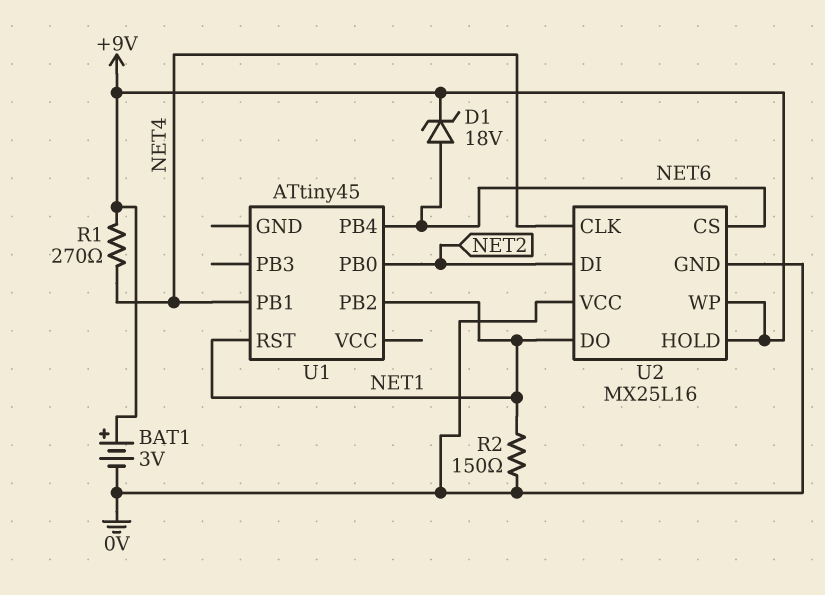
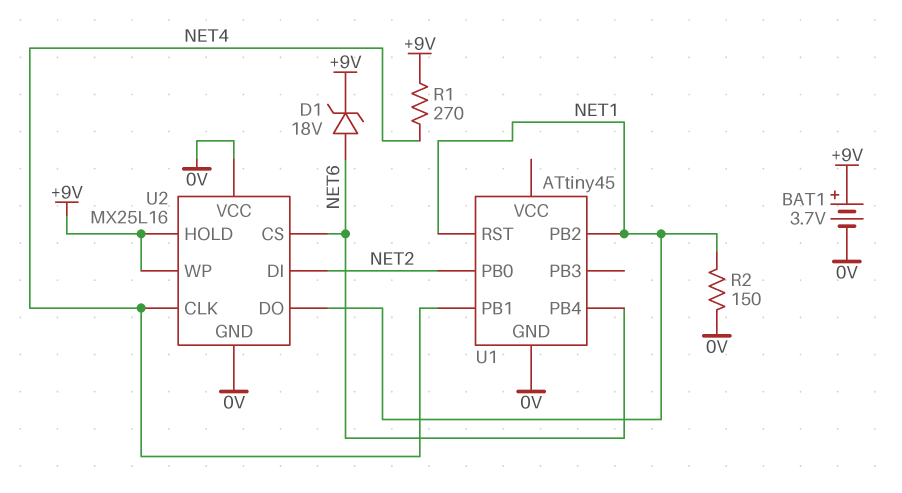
BAT1: 3V (plus +9V, minus 0V) -> 3.7V (plus +9V, minus 0V)
U1 pin GND: none -> 0V

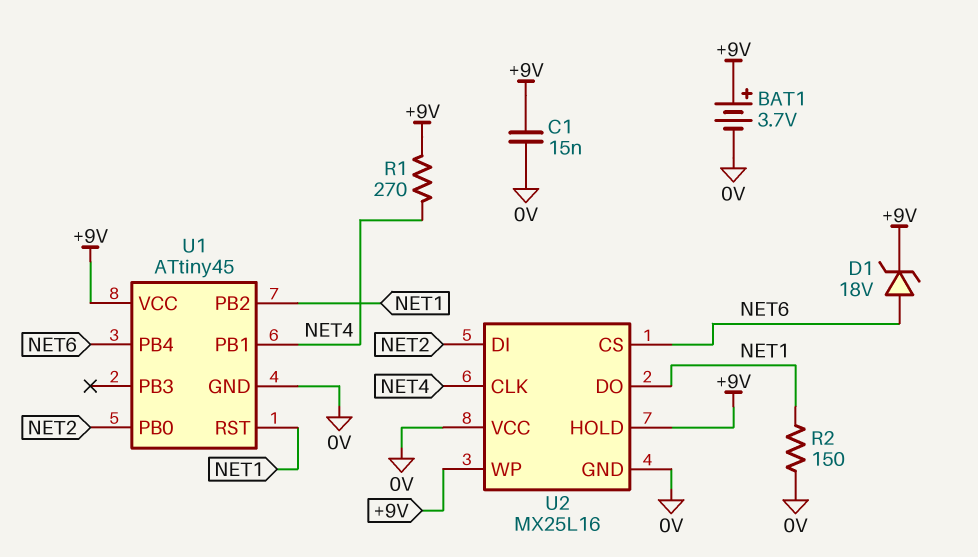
C1: none -> 15nF (+9V, 0V)
U1 pin VCC: none -> +9V

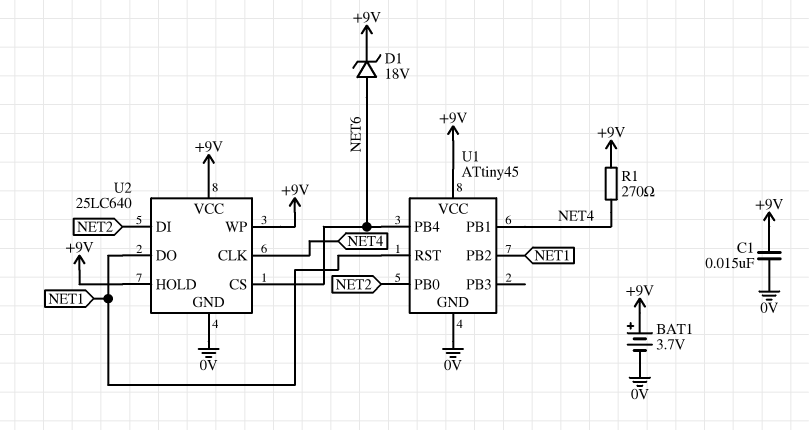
R2: 150 (0V, NET1) -> none
U2: MX25L16 -> 25LC640
U2 pin VCC: 0V -> +9V

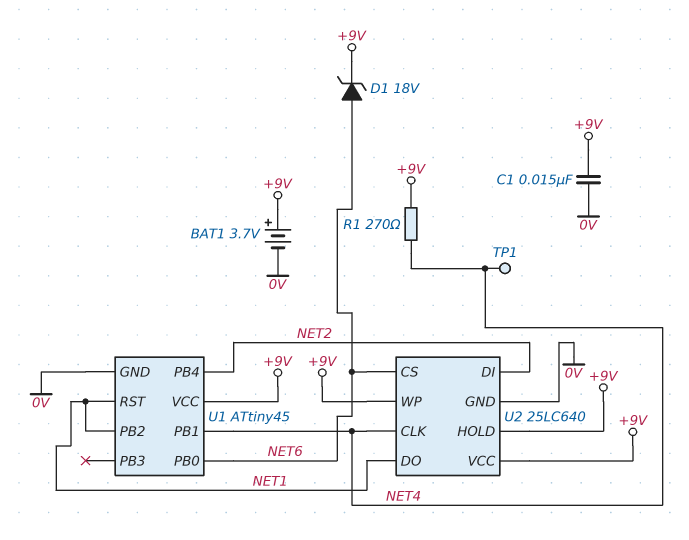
TP1: none -> test point (NET4)
U1 pin PB0: NET2 -> NET6
U1 pin PB4: NET6 -> NET2

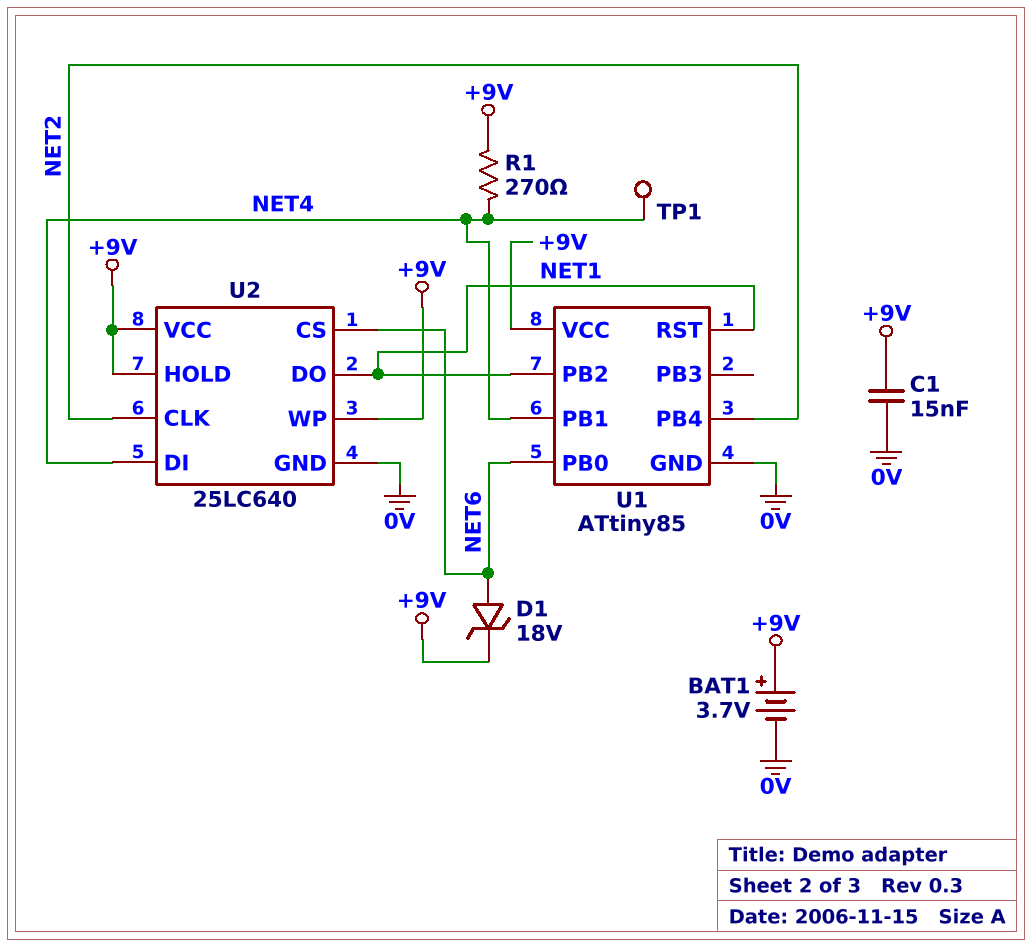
U1: ATtiny45 -> ATtiny85
U2 pin CLK: NET4 -> NET2
U2 pin DI: NET2 -> NET4

